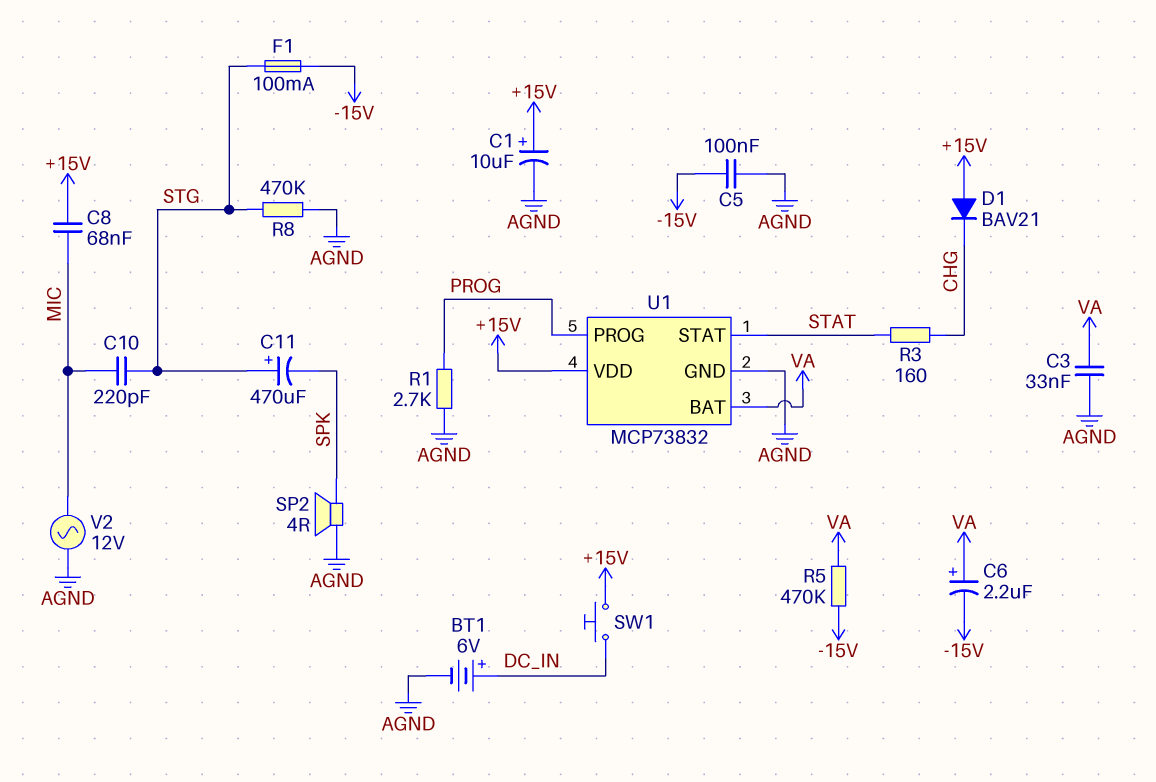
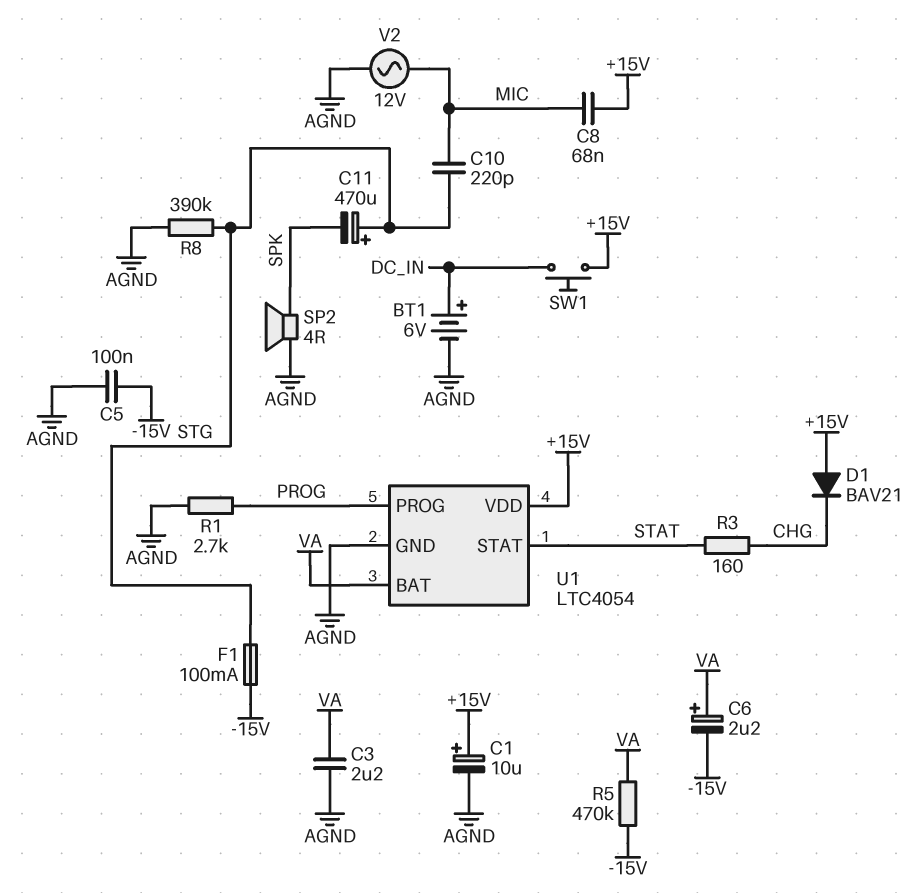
C3: 33nF (AGND, VA) -> 2.2uF (AGND, VA)
R8: 470k (AGND, STG) -> 390k (AGND, STG)
U1: MCP73832 -> LTC4054

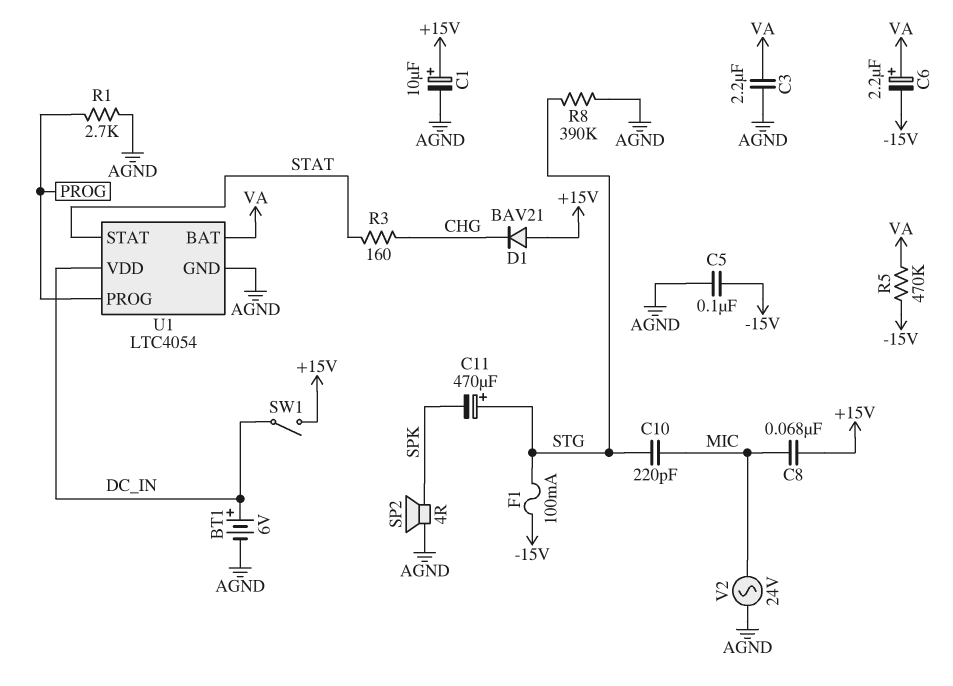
SW1: button (+15V, DC_IN) -> switch (+15V, DC_IN)
U1 pin VDD: +15V -> DC_IN
V2: AC 12V (AGND, MIC) -> AC 24V (AGND, MIC)

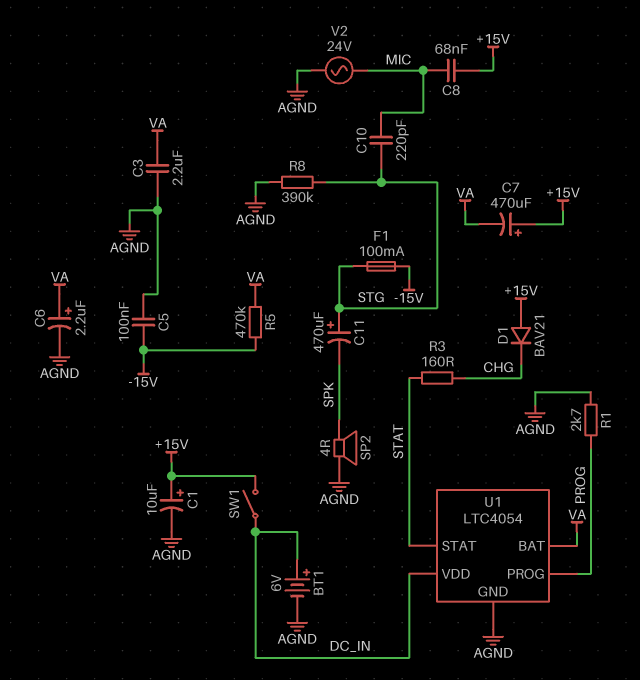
C6: 2.2uF (plus VA, minus -15V) -> 2.2uF (plus VA, minus AGND)
C7: none -> 470uF (plus +15V, minus VA)

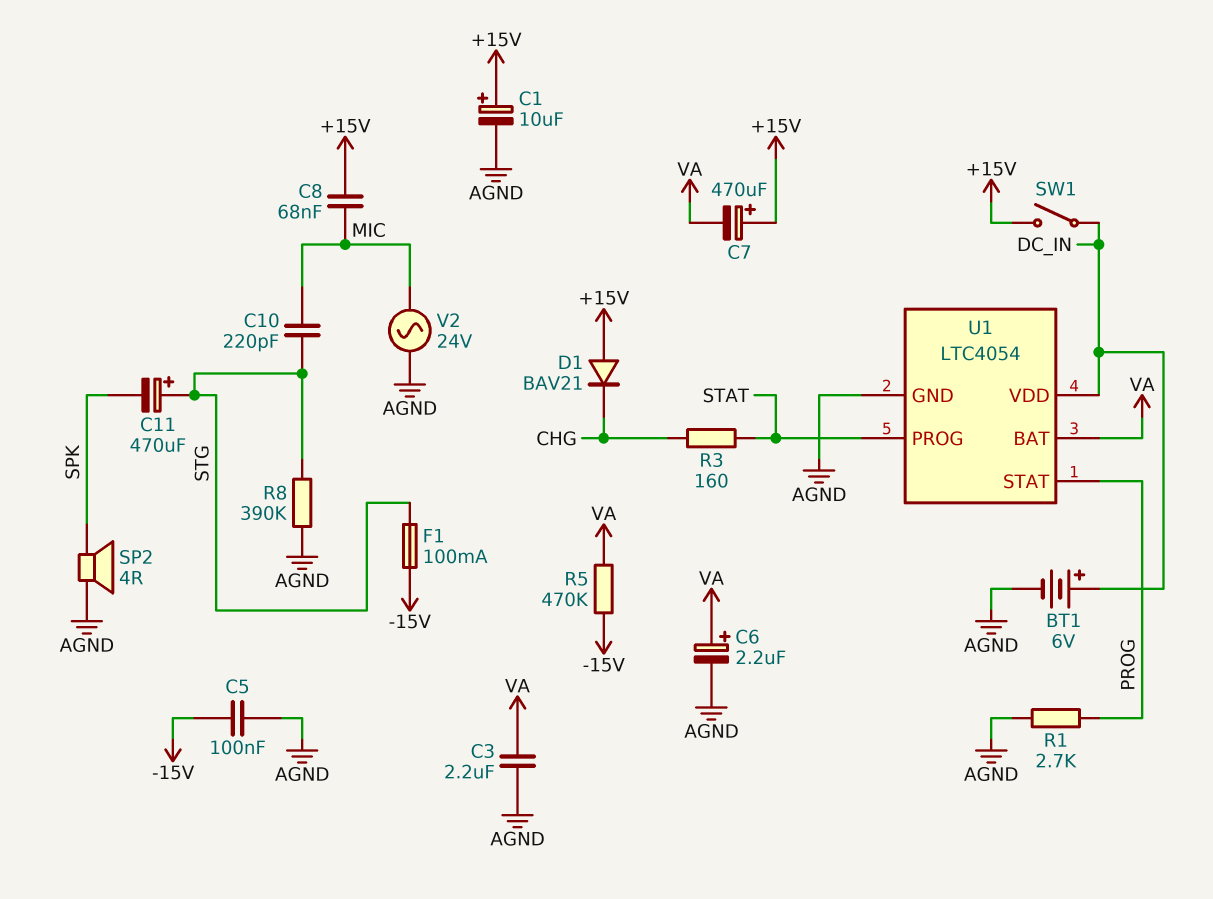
U1 pin PROG: PROG -> STAT
U1 pin STAT: STAT -> PROG

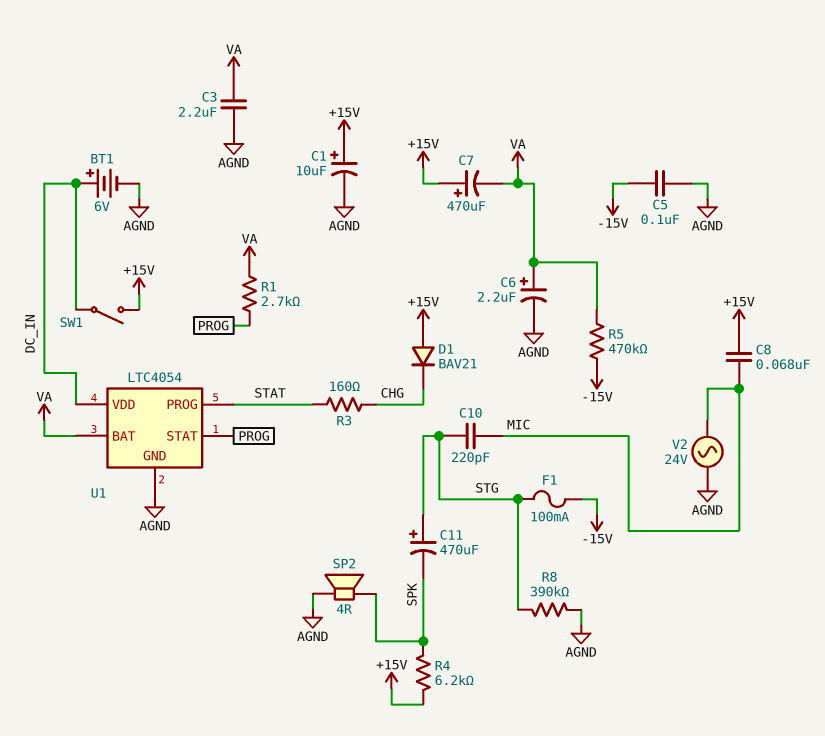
R1: 2.7k (AGND, PROG) -> 2.7k (PROG, VA)
R4: none -> 6.2k (+15V, SPK)

